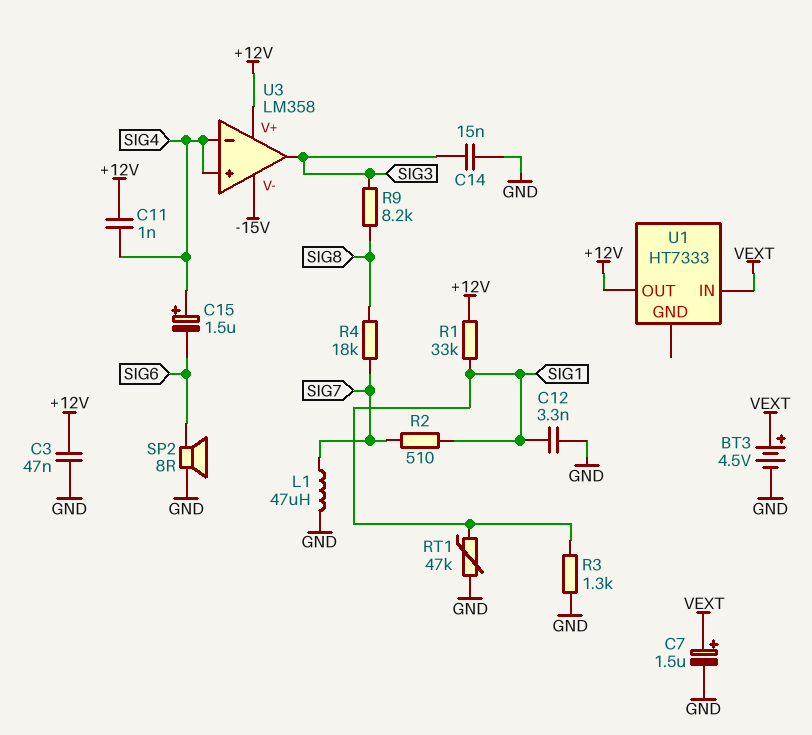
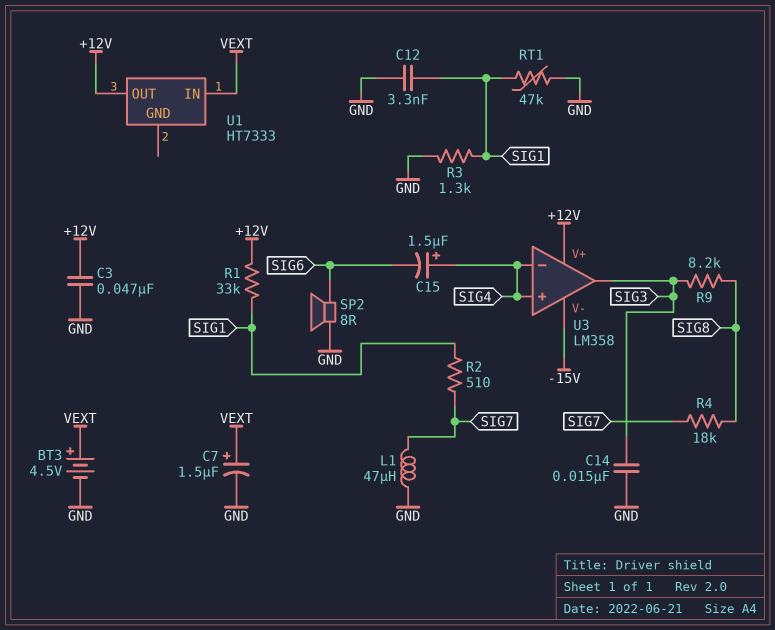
C11: 1nF (+12V, SIG4) -> none

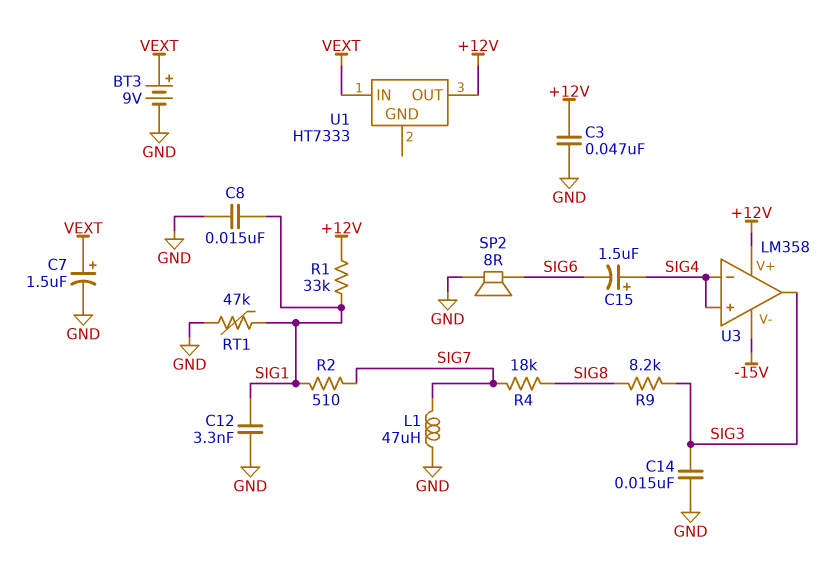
BT3: 4.5V (plus VEXT, minus GND) -> 9V (plus VEXT, minus GND)
C8: none -> 15nF (GND, SIG1)
R3: 1.3k (GND, SIG1) -> none

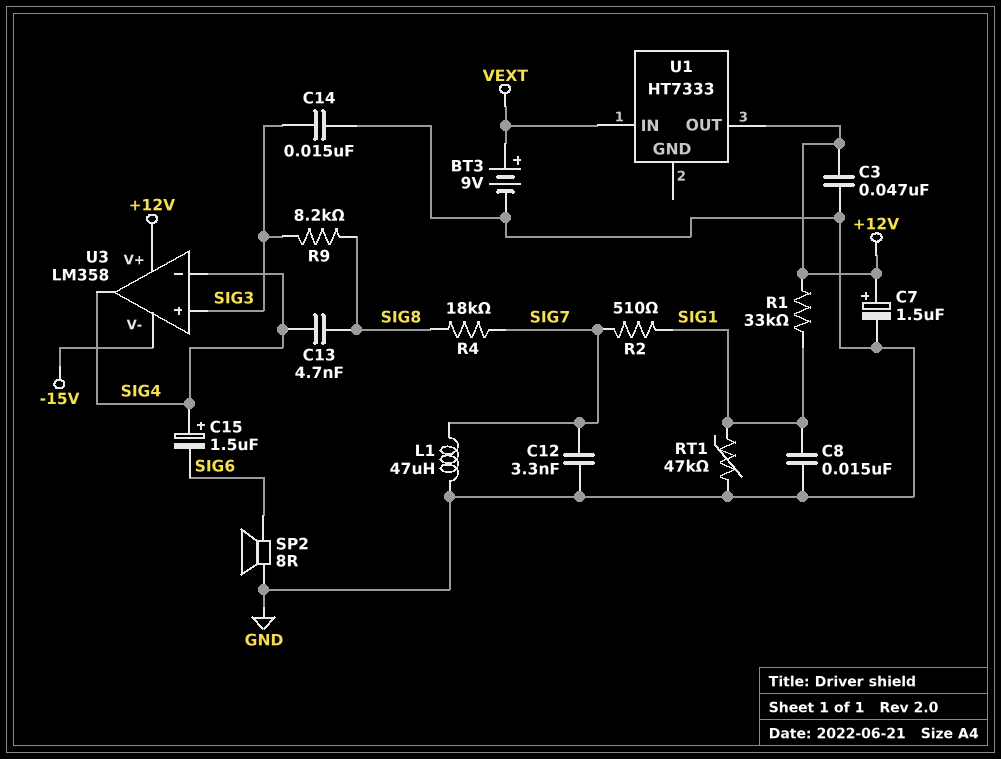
C7: 1.5uF (plus VEXT, minus GND) -> 1.5uF (plus +12V, minus GND)
C12: 3.3nF (GND, SIG1) -> 3.3nF (GND, SIG7)
C13: none -> 4.7nF (SIG4, SIG8)
U3 pin in+: SIG4 -> SIG3
U3 pin out: SIG3 -> SIG4

